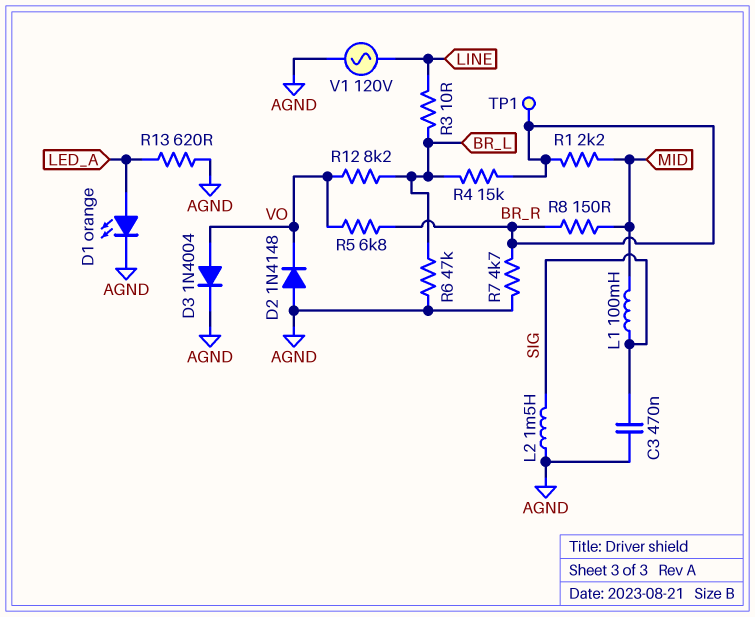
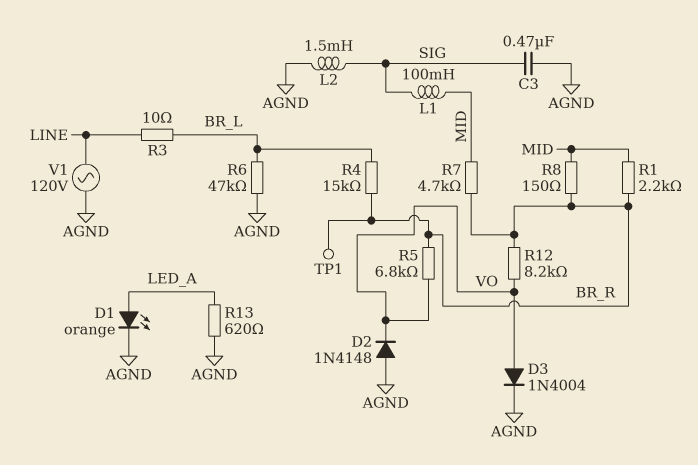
R7: 4.7k (AGND, BR_R) -> 4.7k (BR_R, MID)
R12: 8.2k (BR_L, VO) -> 8.2k (BR_R, VO)

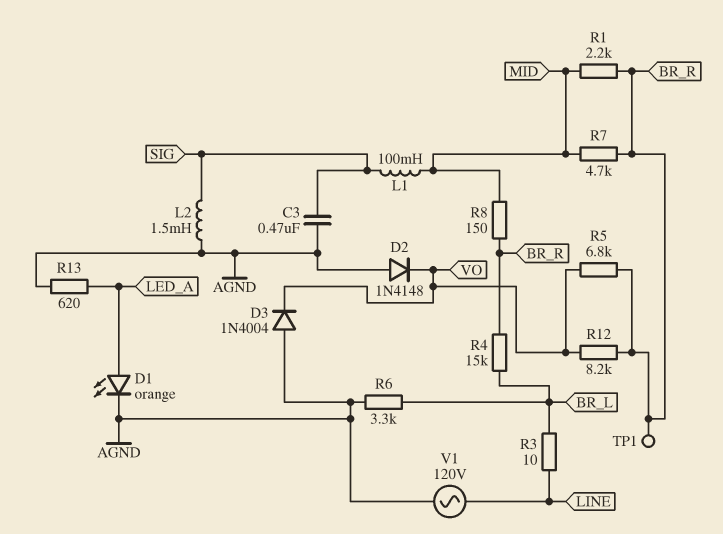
D3: diode 1N4004 (A VO, K AGND) -> diode 1N4004 (A AGND, K VO)
R6: 47k (AGND, BR_L) -> 3.3k (AGND, BR_L)

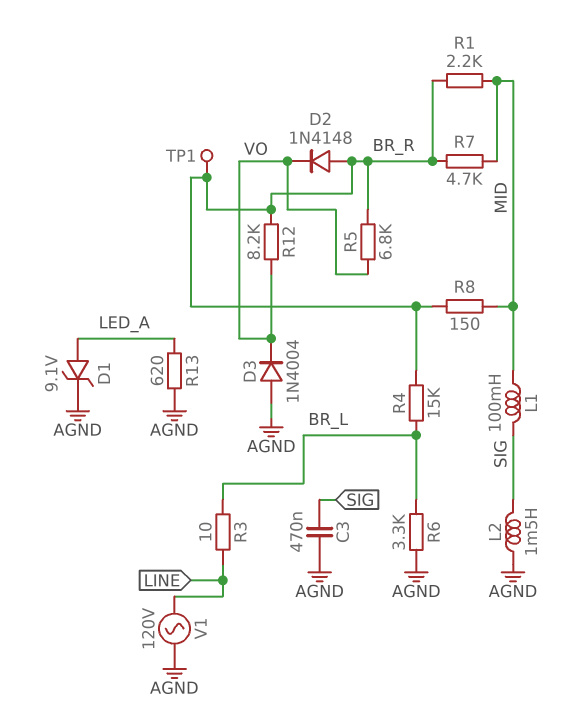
D1: LED orange (A LED_A, K AGND) -> zener 9.1V (A LED_A, K AGND)
D2: diode 1N4148 (A AGND, K VO) -> diode 1N4148 (A BR_R, K VO)

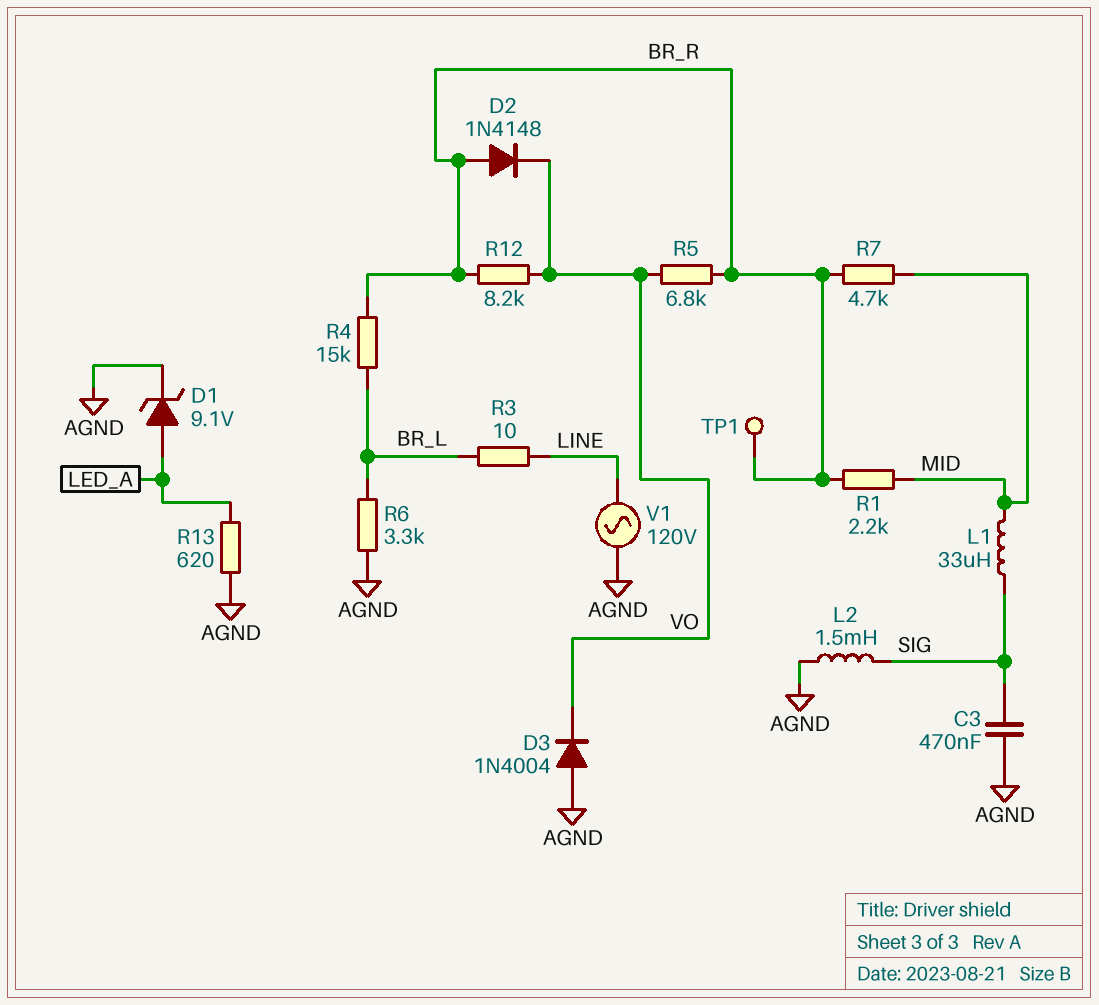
L1: 100mH (MID, SIG) -> 33uH (MID, SIG)
R8: 150 (BR_R, MID) -> none

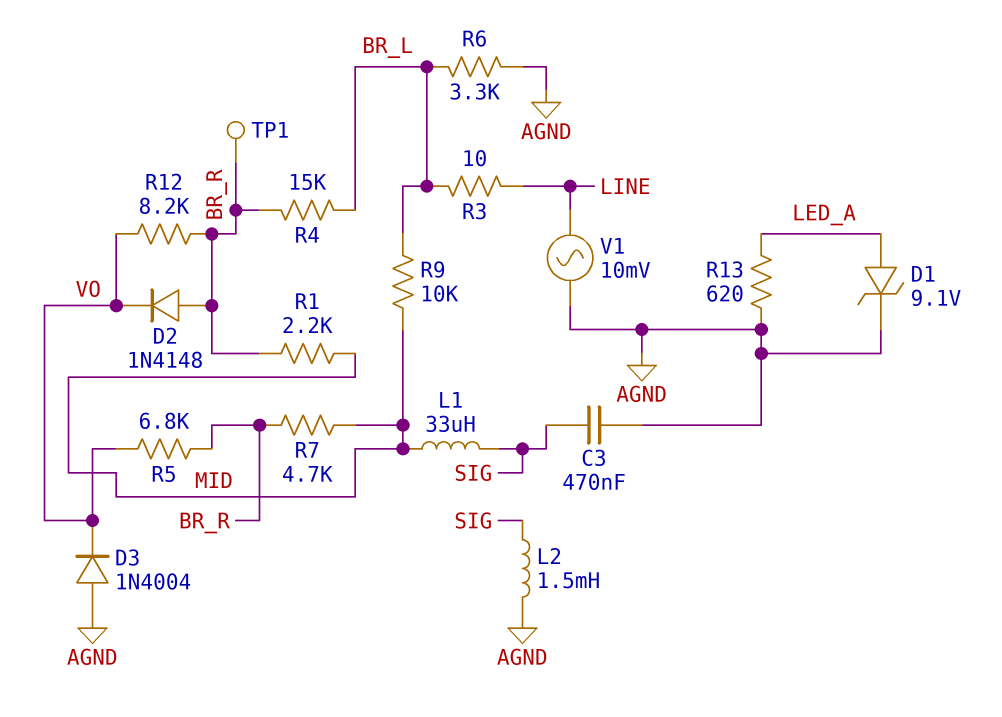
R9: none -> 10k (BR_L, MID)
V1: AC 120V (AGND, LINE) -> AC 10mV (AGND, LINE)

